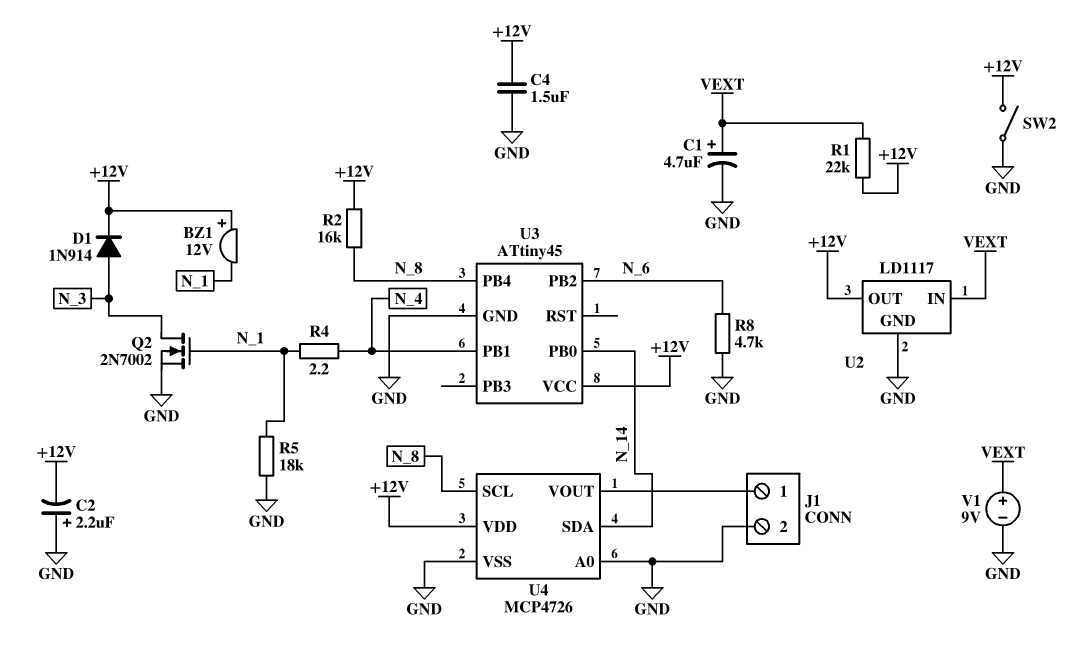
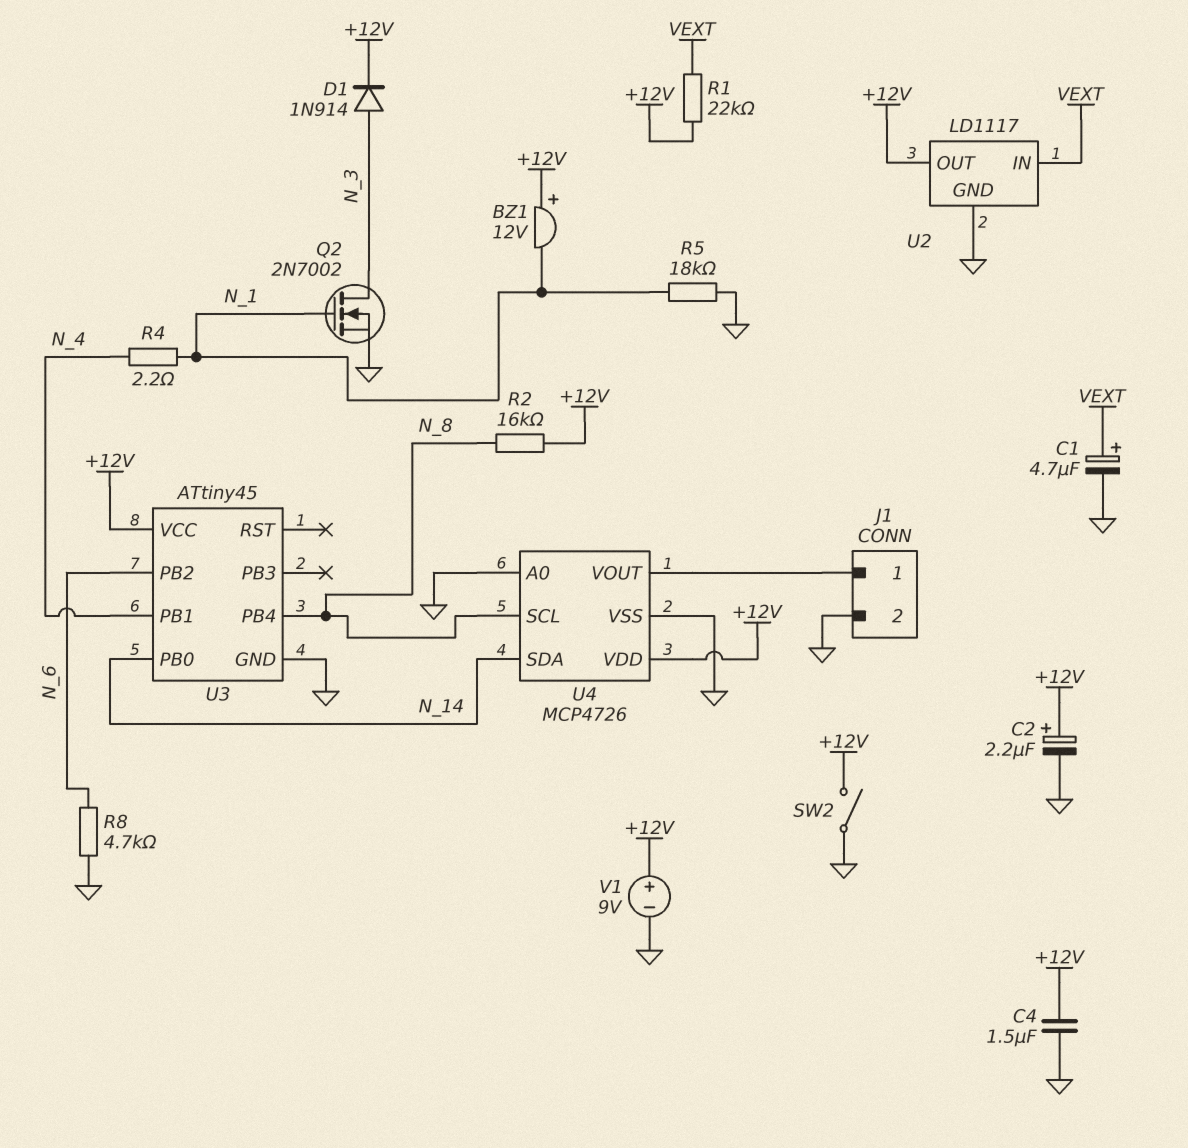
C2: 2.2uF (plus GND, minus +12V) -> 2.2uF (plus +12V, minus GND)
V1: 9V (plus VEXT, minus GND) -> 9V (plus +12V, minus GND)

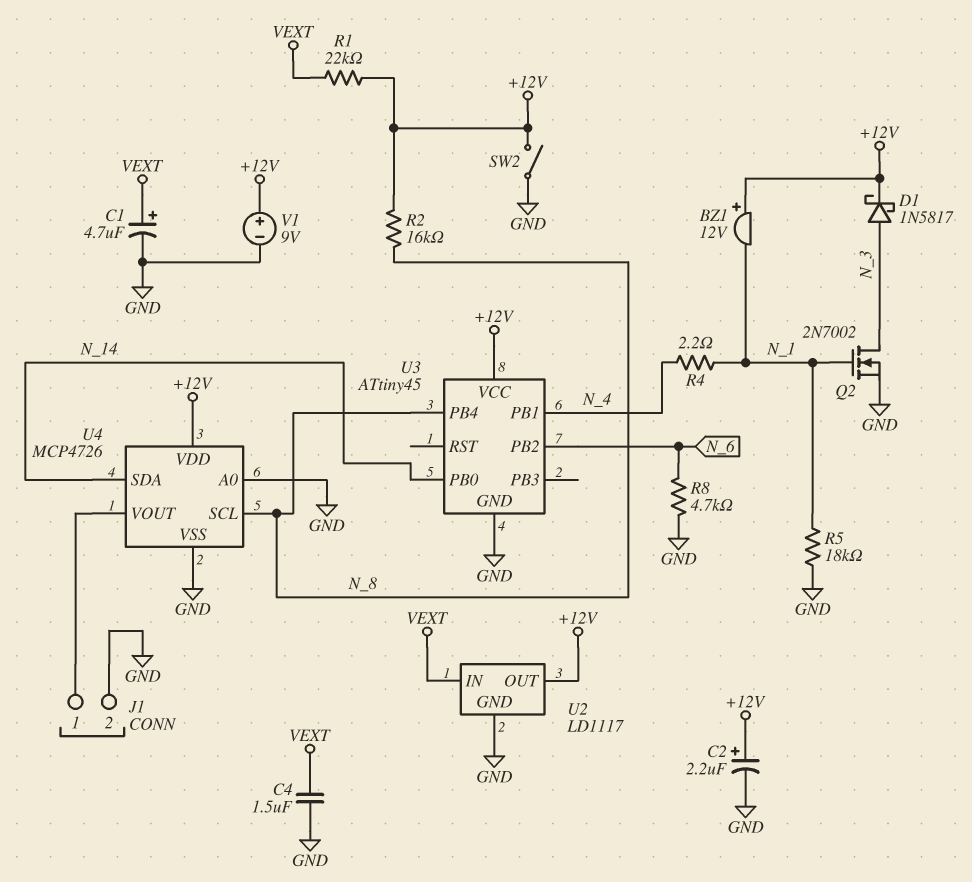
C4: 1.5uF (+12V, GND) -> 1.5uF (GND, VEXT)
D1: diode 1N914 (A N_3, K +12V) -> schottky 1N5817 (A N_3, K +12V)

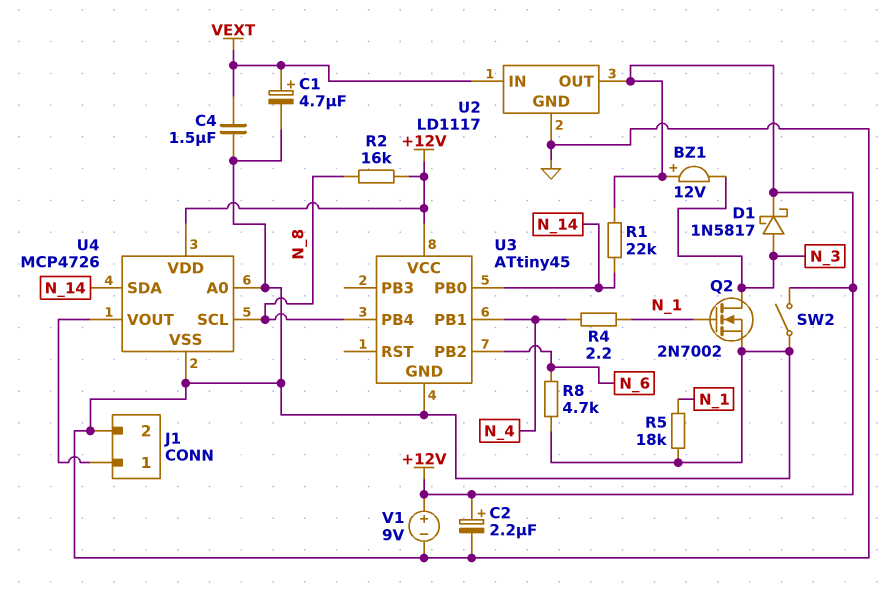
BZ1: buzzer 12V (plus +12V, minus N_1) -> buzzer 12V (plus +12V, minus N_3)
R1: 22k (+12V, VEXT) -> 22k (+12V, N_14)

